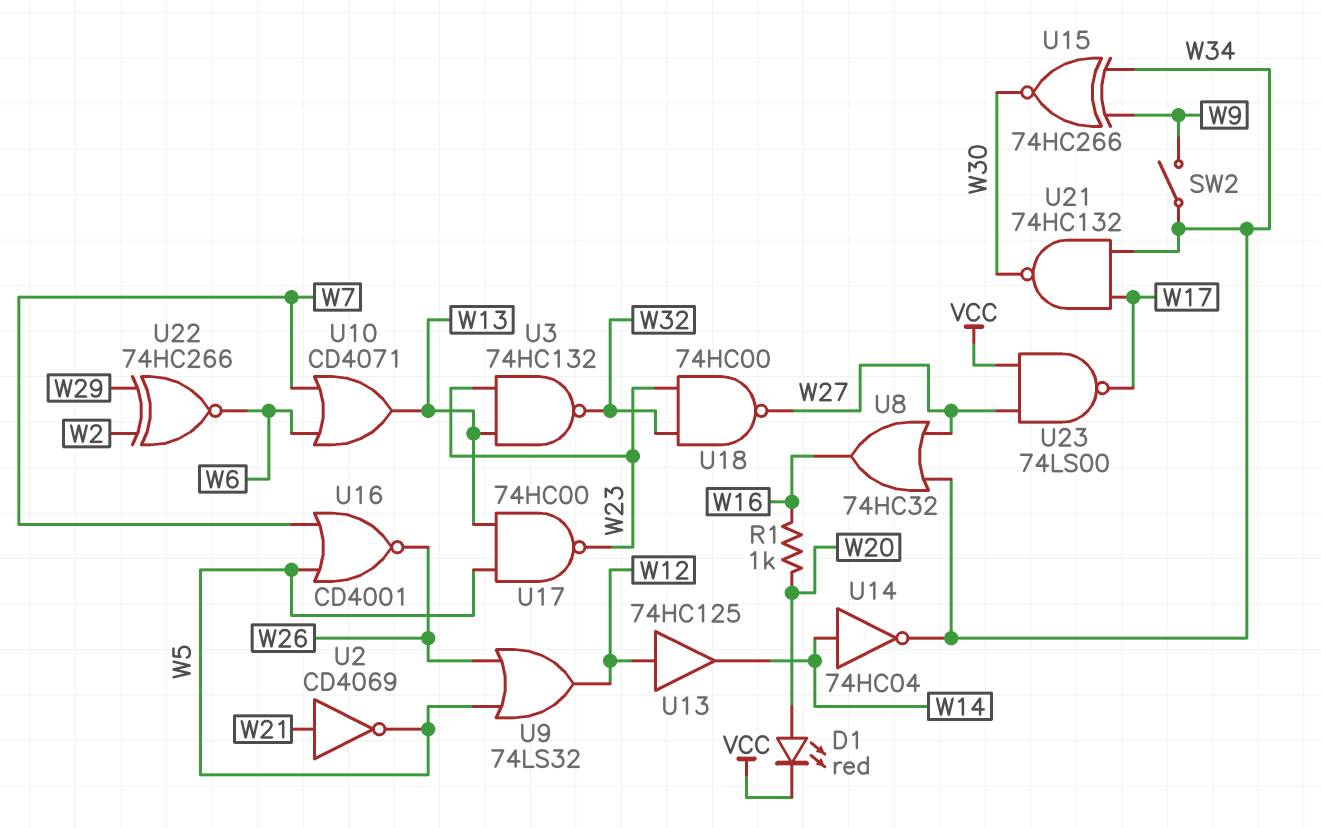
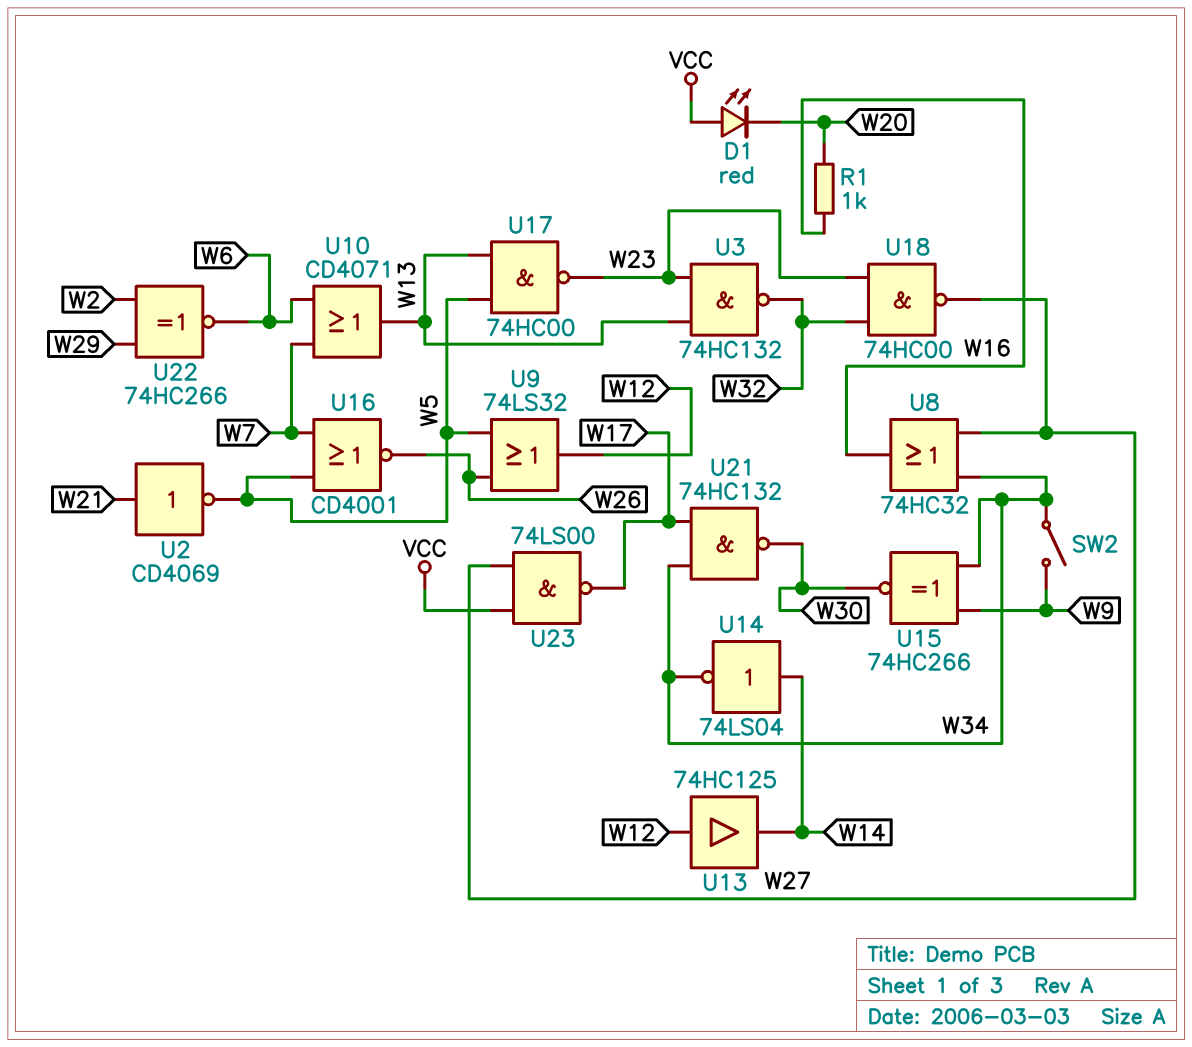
D1: LED red (A W20, K VCC) -> LED red (A VCC, K W20)
U14: NOT 74HC04 (in W14, out W34) -> NOT 74LS04 (in W14, out W34)

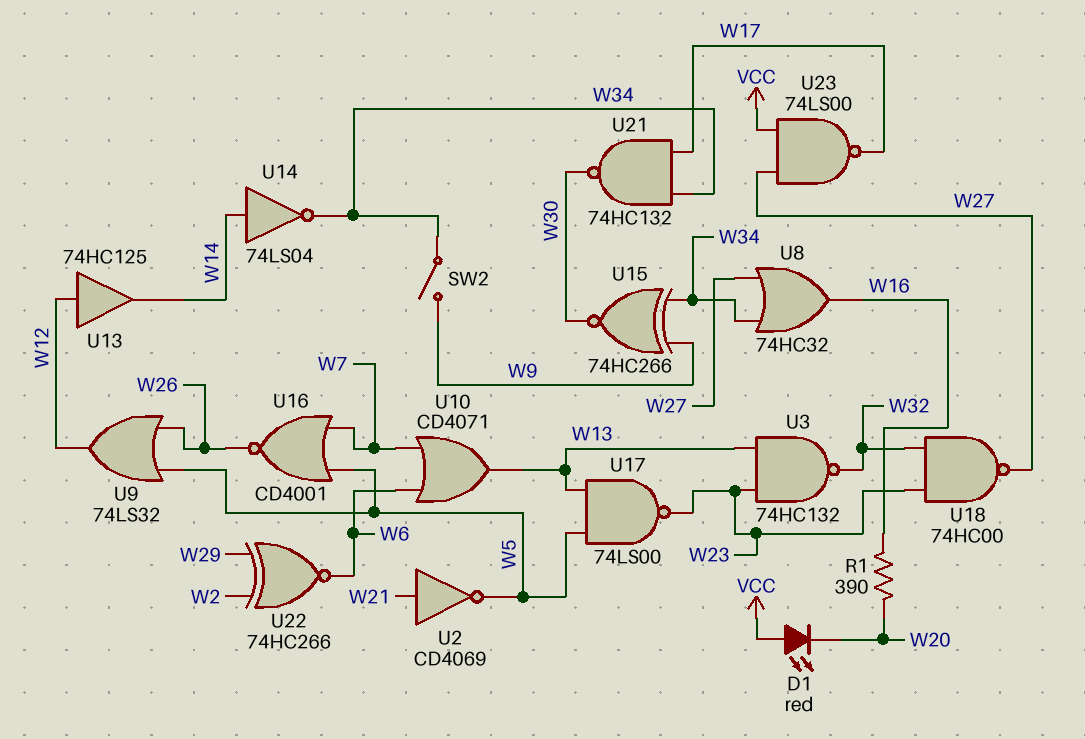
R1: 1k (W16, W20) -> 390 (W16, W20)
U17: NAND 74HC00 (in W5, in W13, out W23) -> NAND 74LS00 (in W5, in W13, out W23)

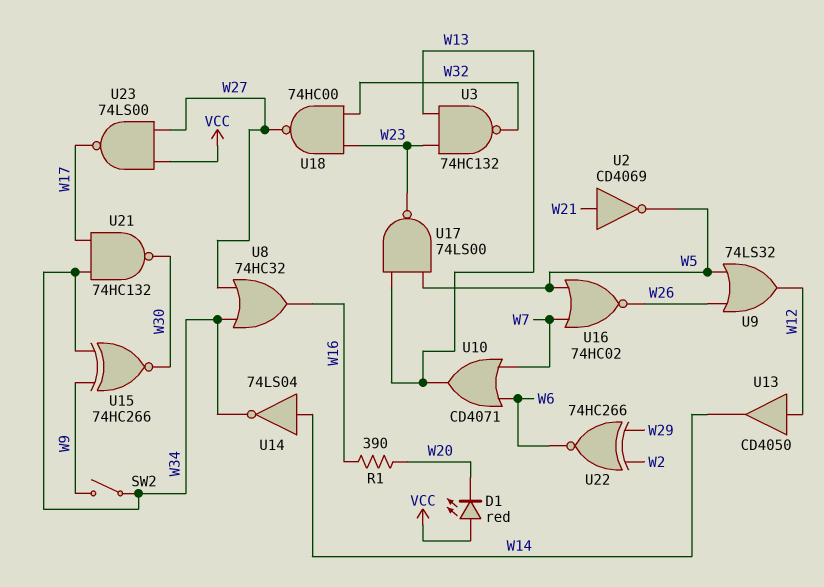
U13: buffer 74HC125 (in W12, out W14) -> buffer CD4050 (in W12, out W14)
U16: NOR CD4001 (in W5, in W7, out W26) -> NOR 74HC02 (in W5, in W7, out W26)

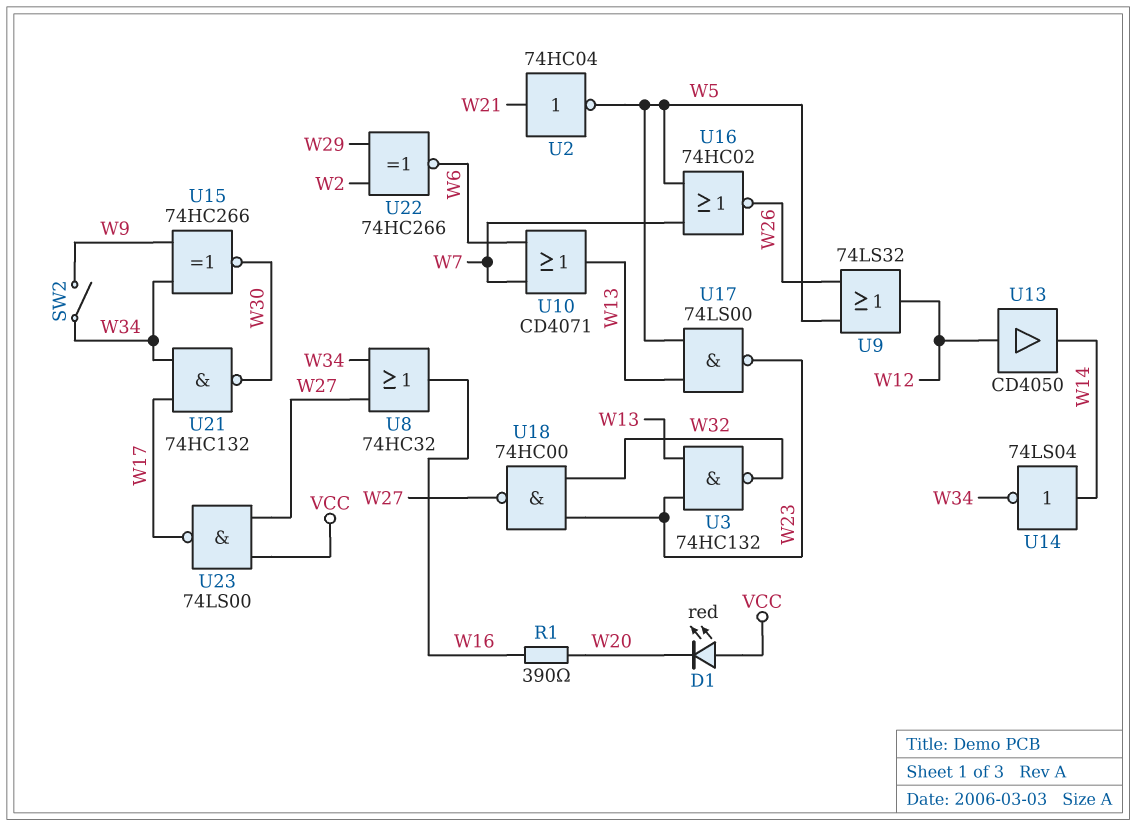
U2: NOT CD4069 (in W21, out W5) -> NOT 74HC04 (in W21, out W5)

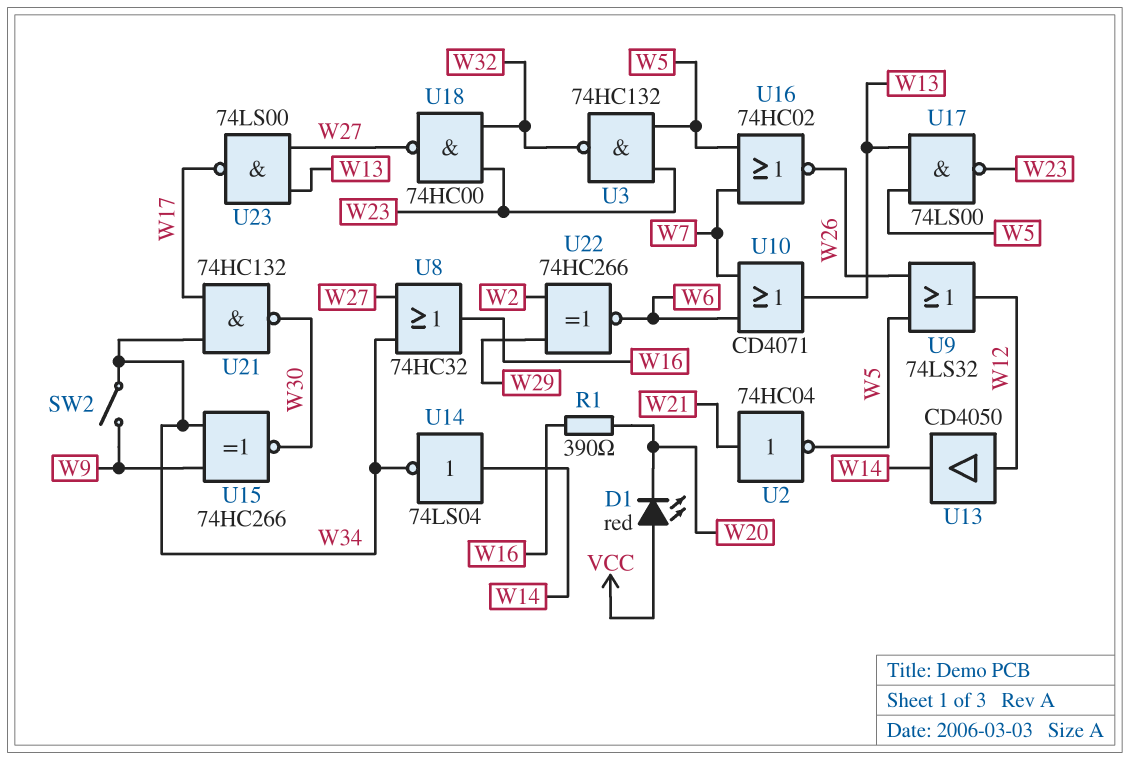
U3: NAND 74HC132 (in W13, in W23, out W32) -> NAND 74HC132 (in W5, in W23, out W32)
U23: NAND 74LS00 (in VCC, in W27, out W17) -> NAND 74LS00 (in W13, in W27, out W17)

